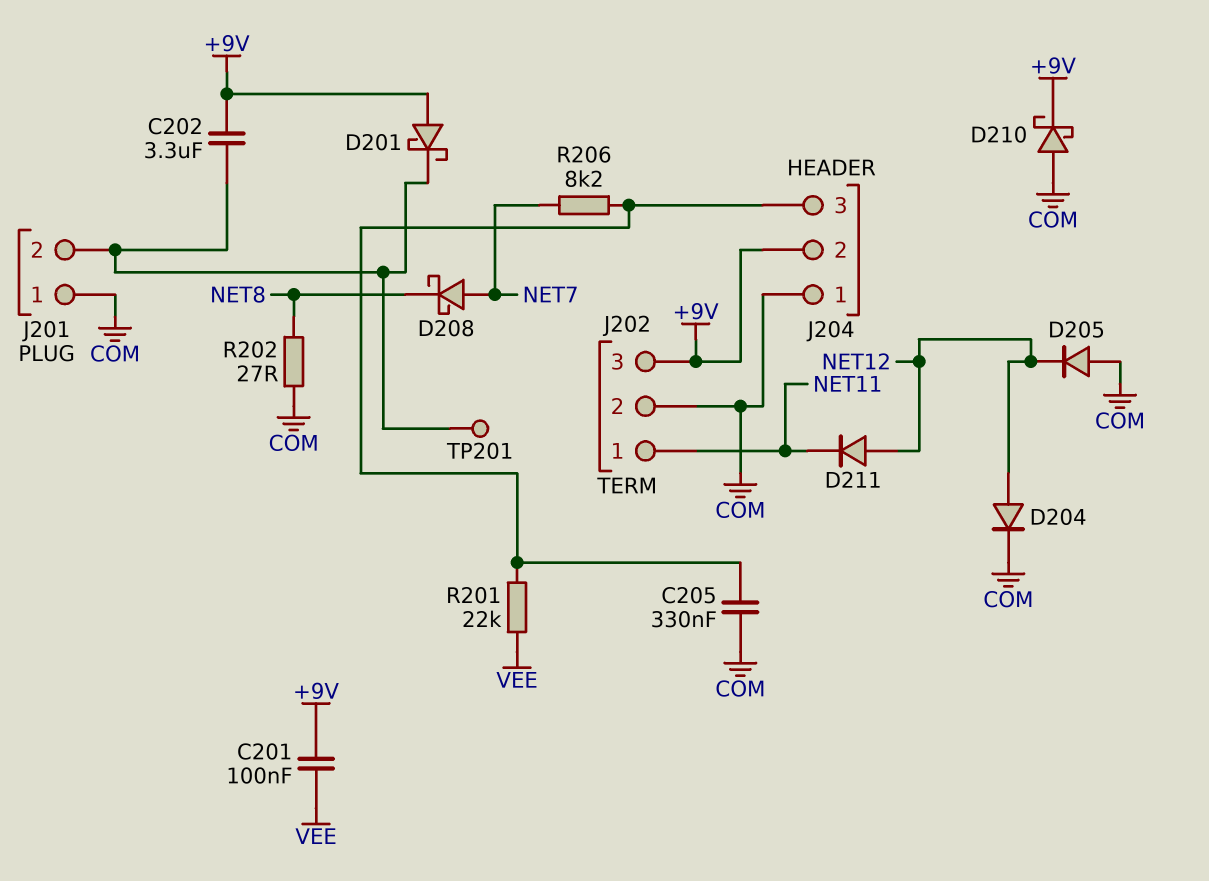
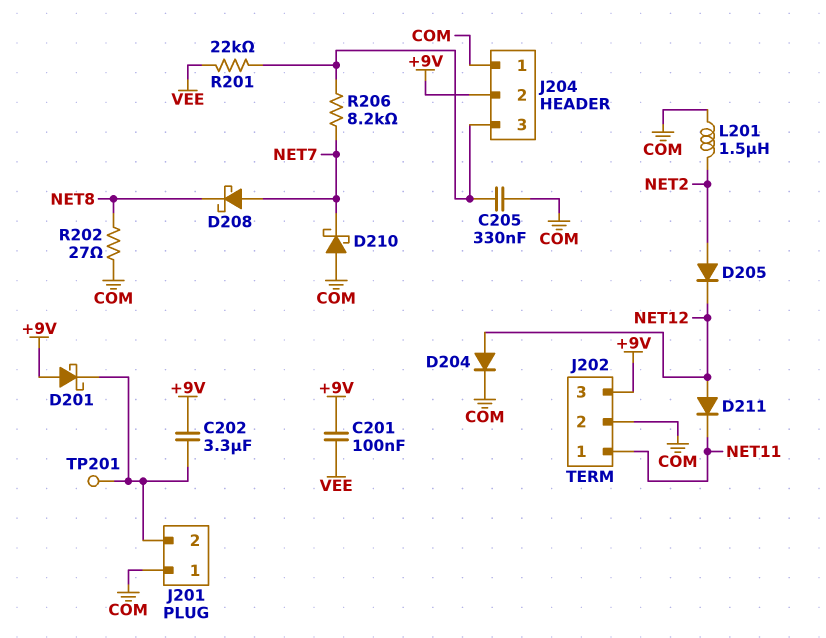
D205: diode (A COM, K NET12) -> diode (A NET2, K NET12)
D210: schottky (A COM, K +9V) -> schottky (A COM, K NET7)
L201: none -> 1.5uH (COM, NET2)

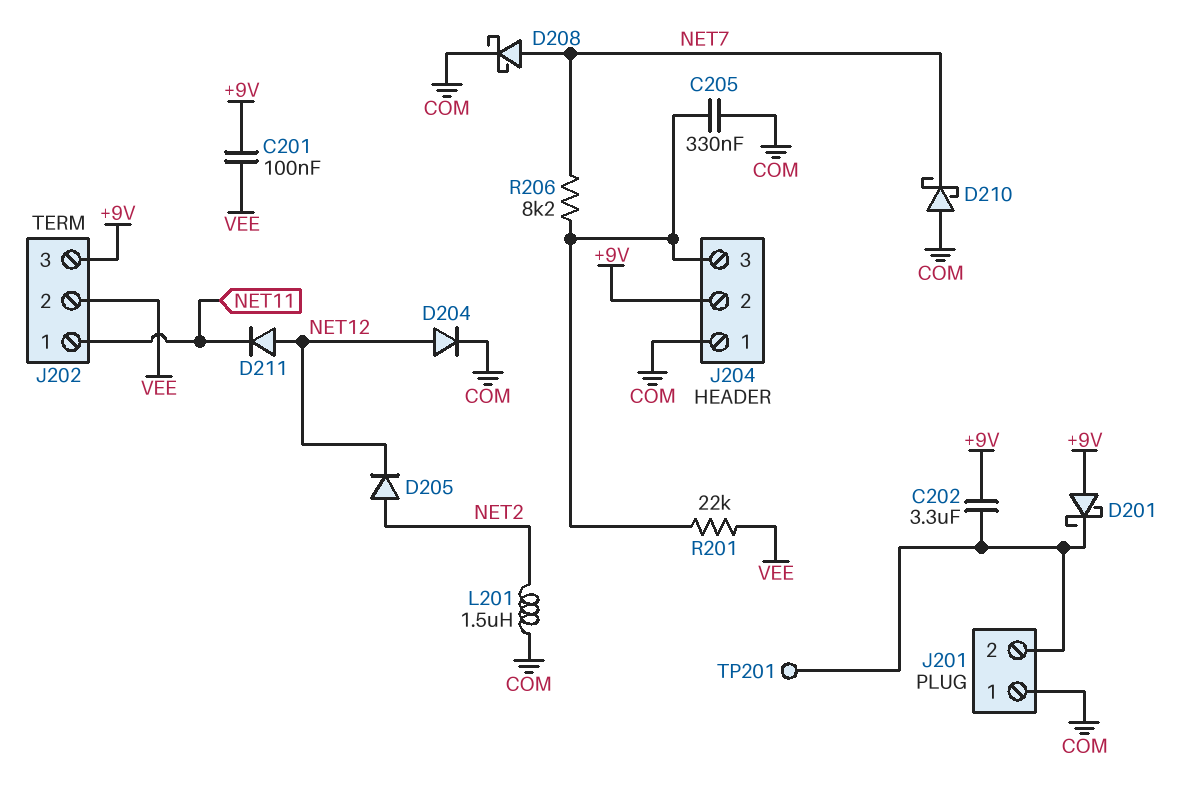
D208: schottky (A NET7, K NET8) -> schottky (A NET7, K COM)
J202 pin 2: COM -> VEE
R202: 27 (COM, NET8) -> none

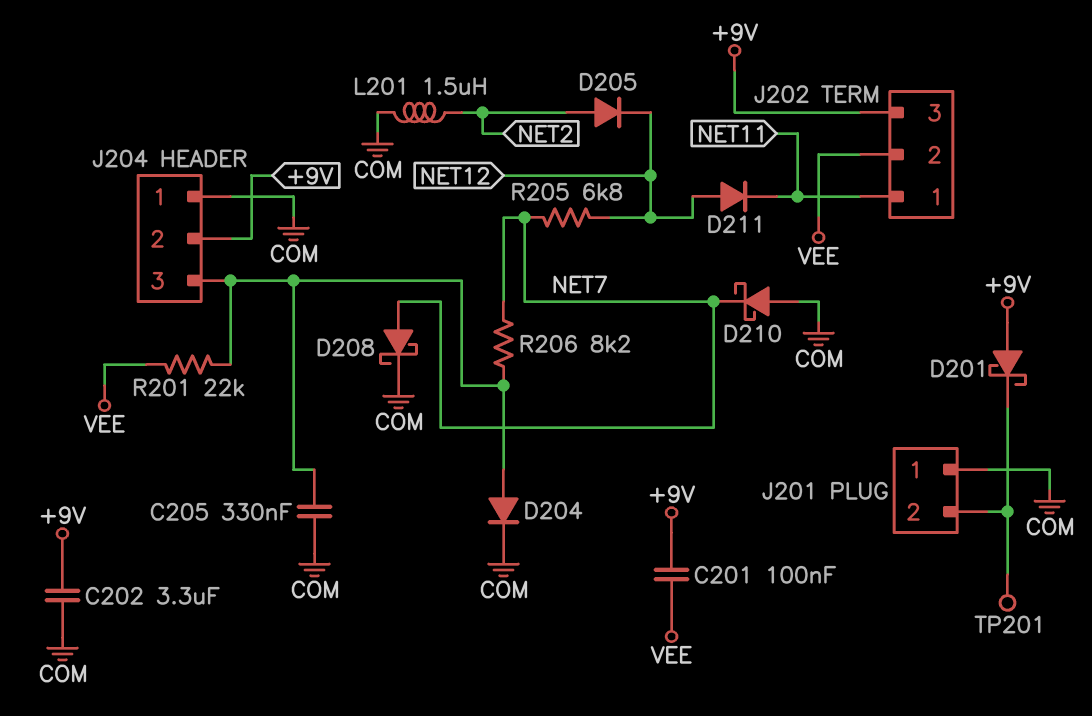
C202: 3.3uF (+9V, J201/2) -> 3.3uF (+9V, COM)
D204: diode (A NET12, K COM) -> diode (A J204/3, K COM)
R205: none -> 6.8k (NET7, NET12)

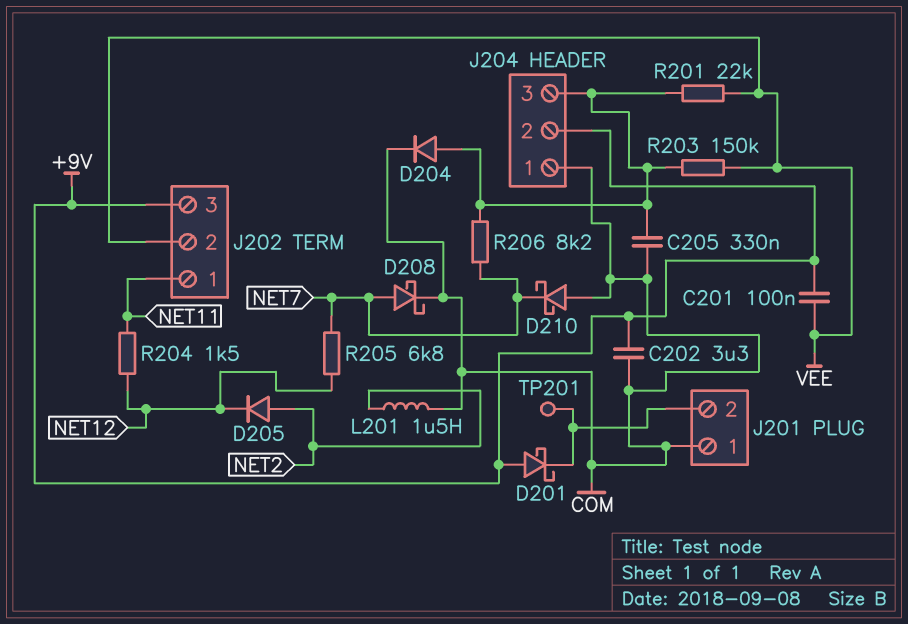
D211: diode (A NET12, K NET11) -> none
R203: none -> 150k (J204/3, VEE)
R204: none -> 1.5k (NET11, NET12)

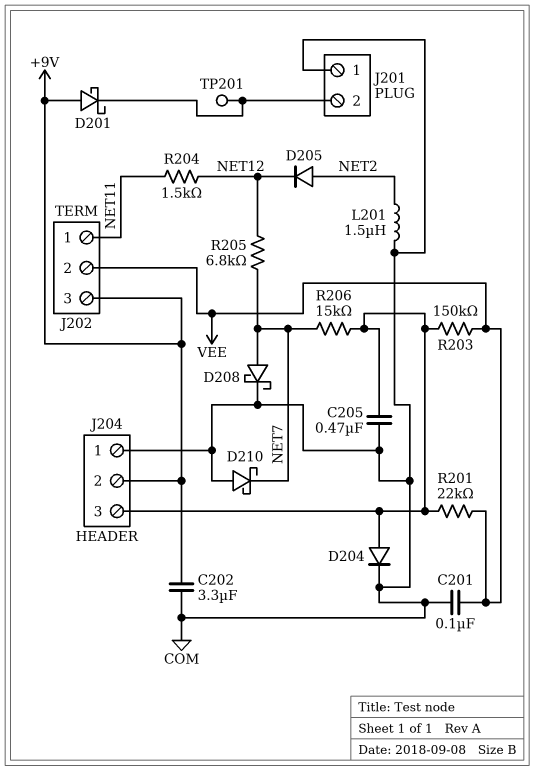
C201: 100nF (+9V, VEE) -> 100nF (COM, VEE)
C205: 330nF (COM, J204/3) -> 470nF (COM, J204/3)
R206: 8.2k (J204/3, NET7) -> 15k (J204/3, NET7)

